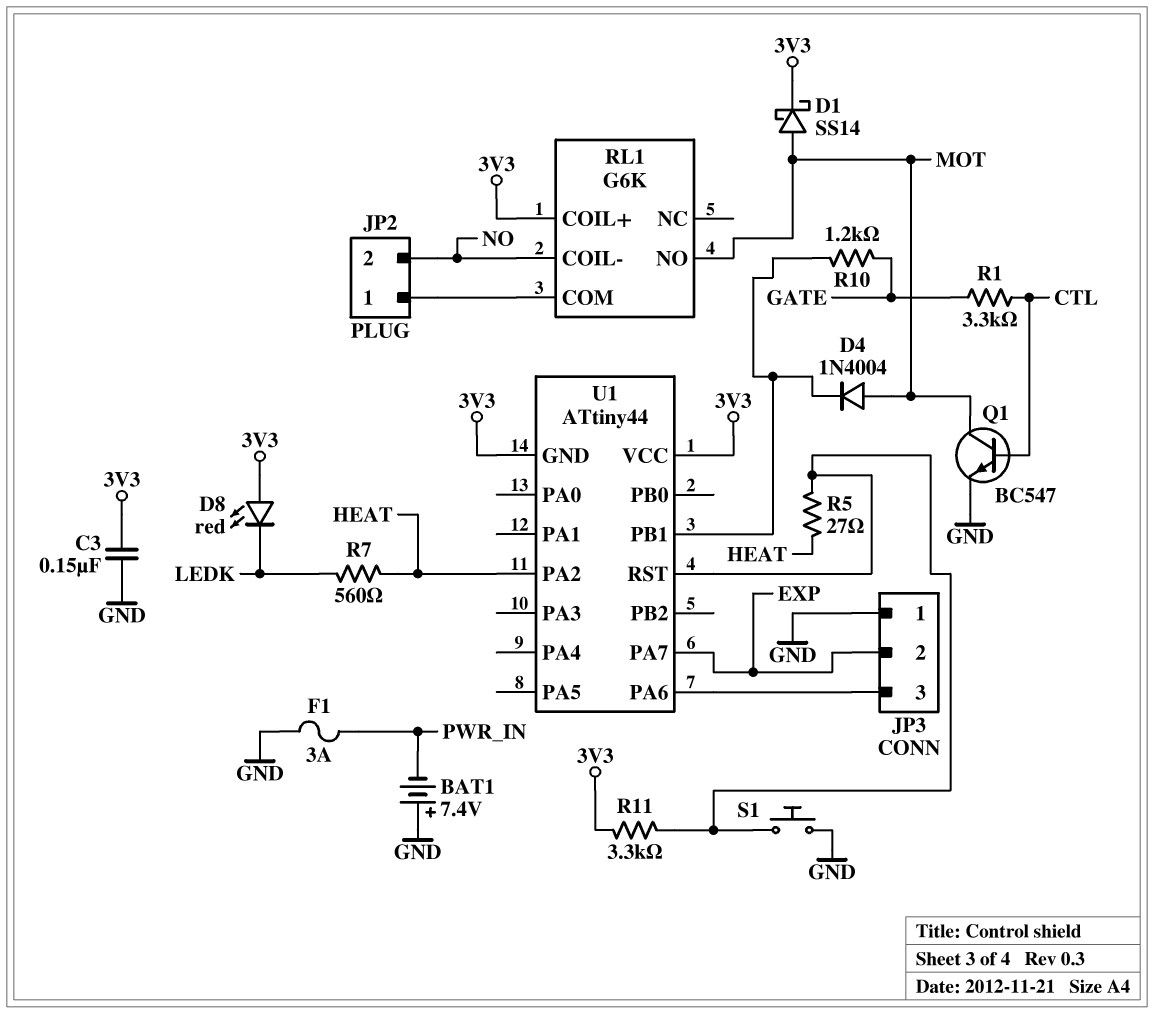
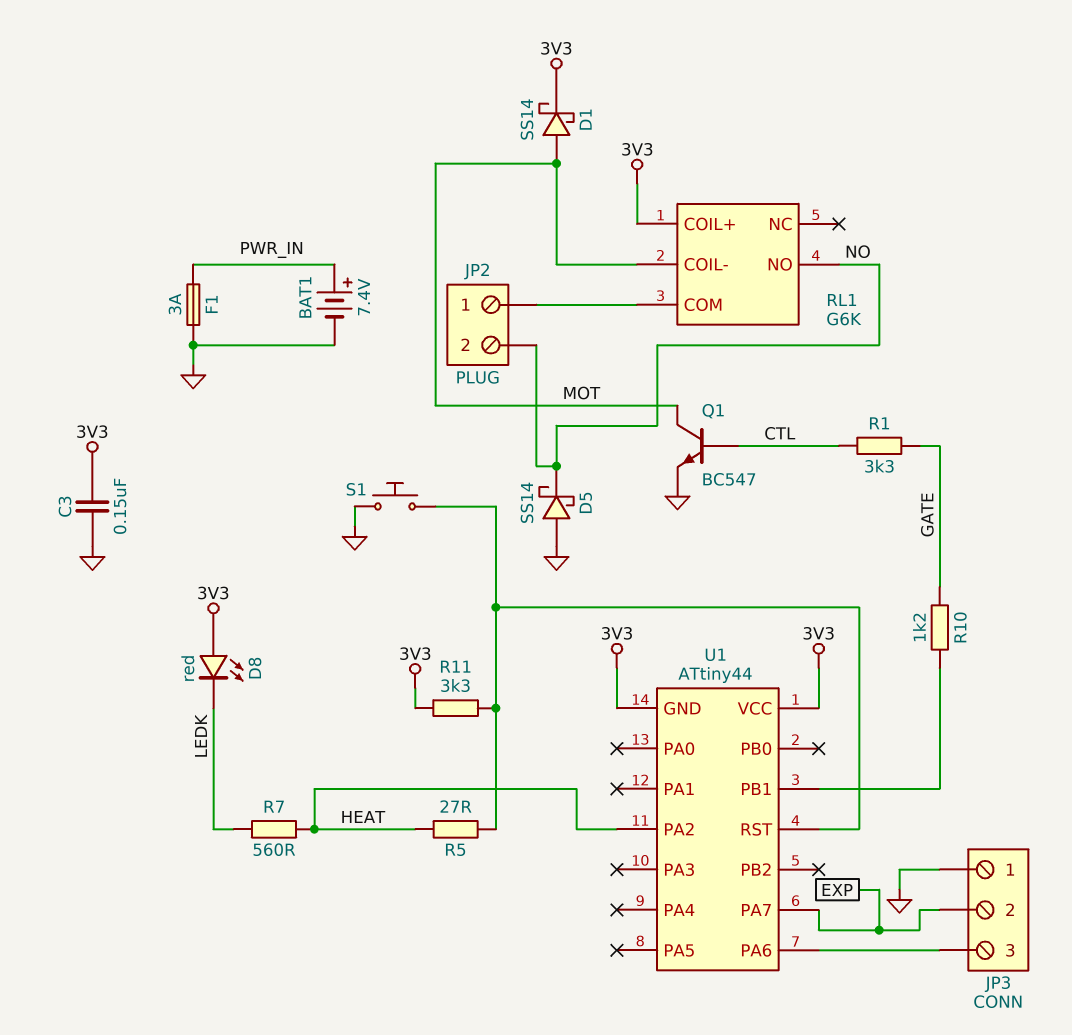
BAT1: 7.4V (plus GND, minus PWR_IN) -> 7.4V (plus PWR_IN, minus GND)
D4: diode 1N4004 (A MOT, K U1/PB1) -> none
D5: none -> schottky SS14 (A GND, K NO)
RL1 pin COIL-: NO -> MOT
RL1 pin NO: MOT -> NO

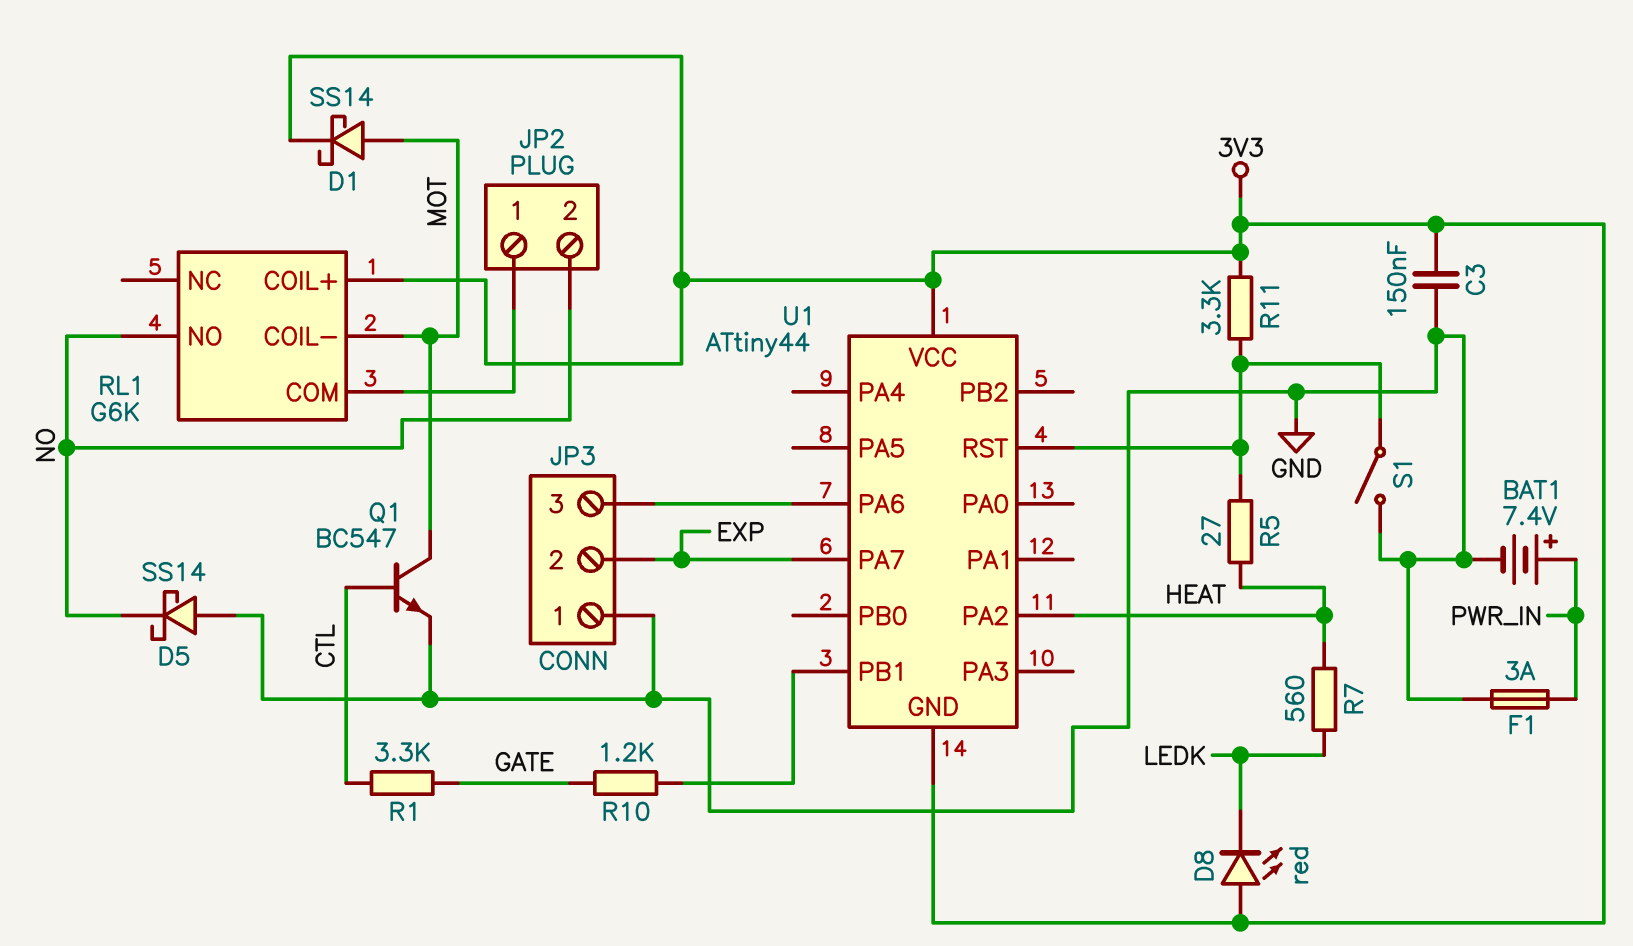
S1: button (GND, U1/RST) -> switch (GND, U1/RST)

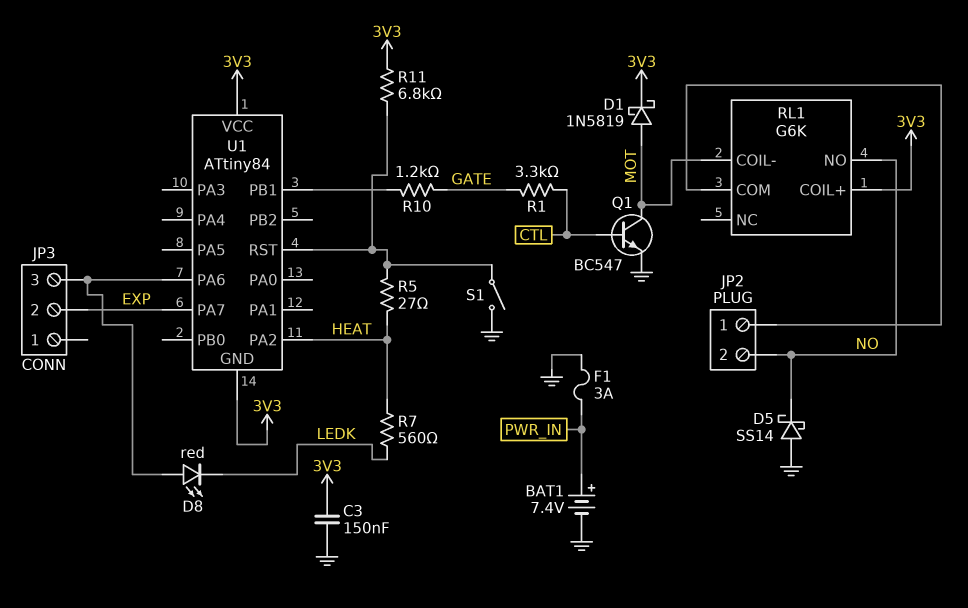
D1: schottky SS14 (A MOT, K 3V3) -> schottky 1N5819 (A MOT, K 3V3)
D8: LED red (A 3V3, K LEDK) -> LED red (A JP3/3, K LEDK)
JP3 pin 1: GND -> none
R11: 3.3k (3V3, U1/RST) -> 6.8k (3V3, U1/RST)
U1: ATtiny44 -> ATtiny84

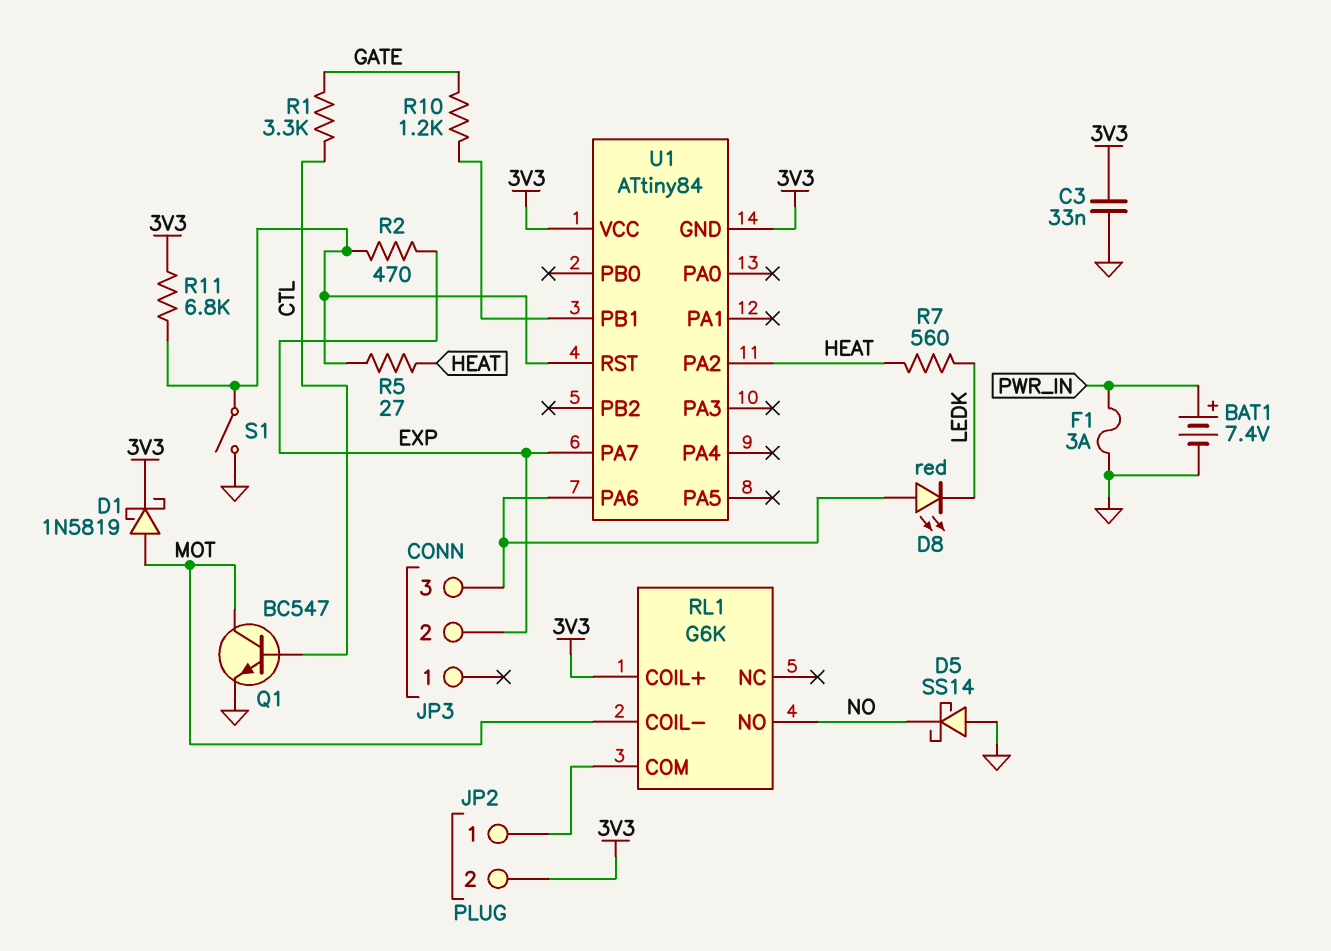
C3: 150nF (3V3, GND) -> 33nF (3V3, GND)
JP2 pin 2: NO -> 3V3
R2: none -> 470 (EXP, U1/RST)

